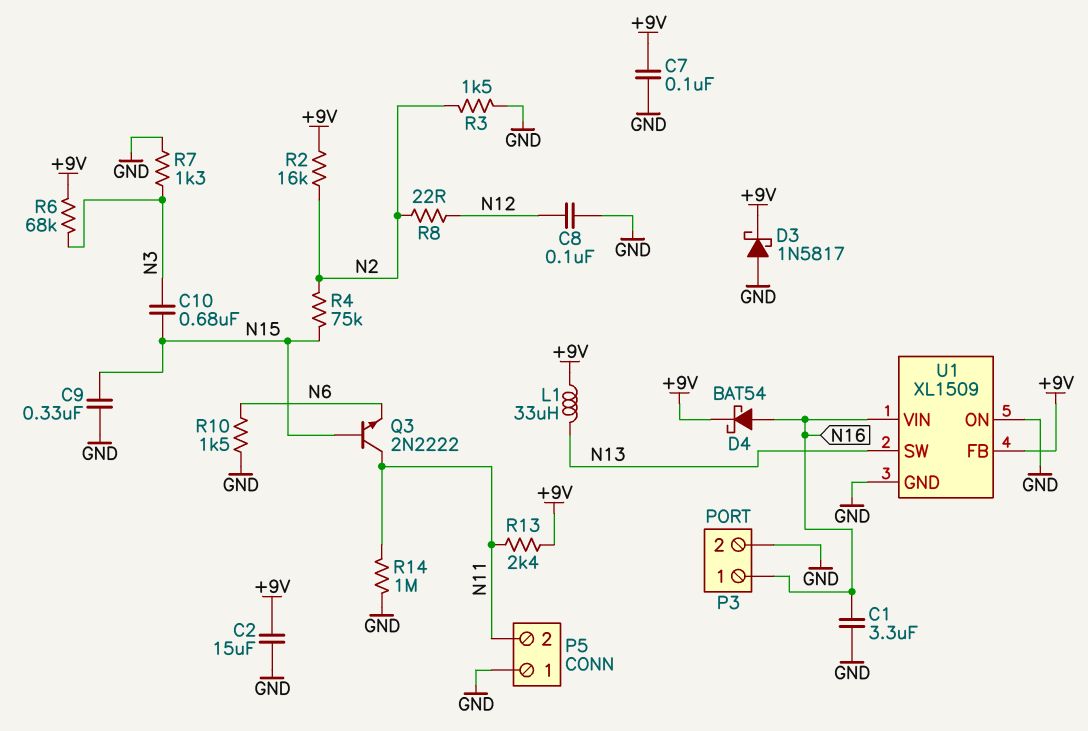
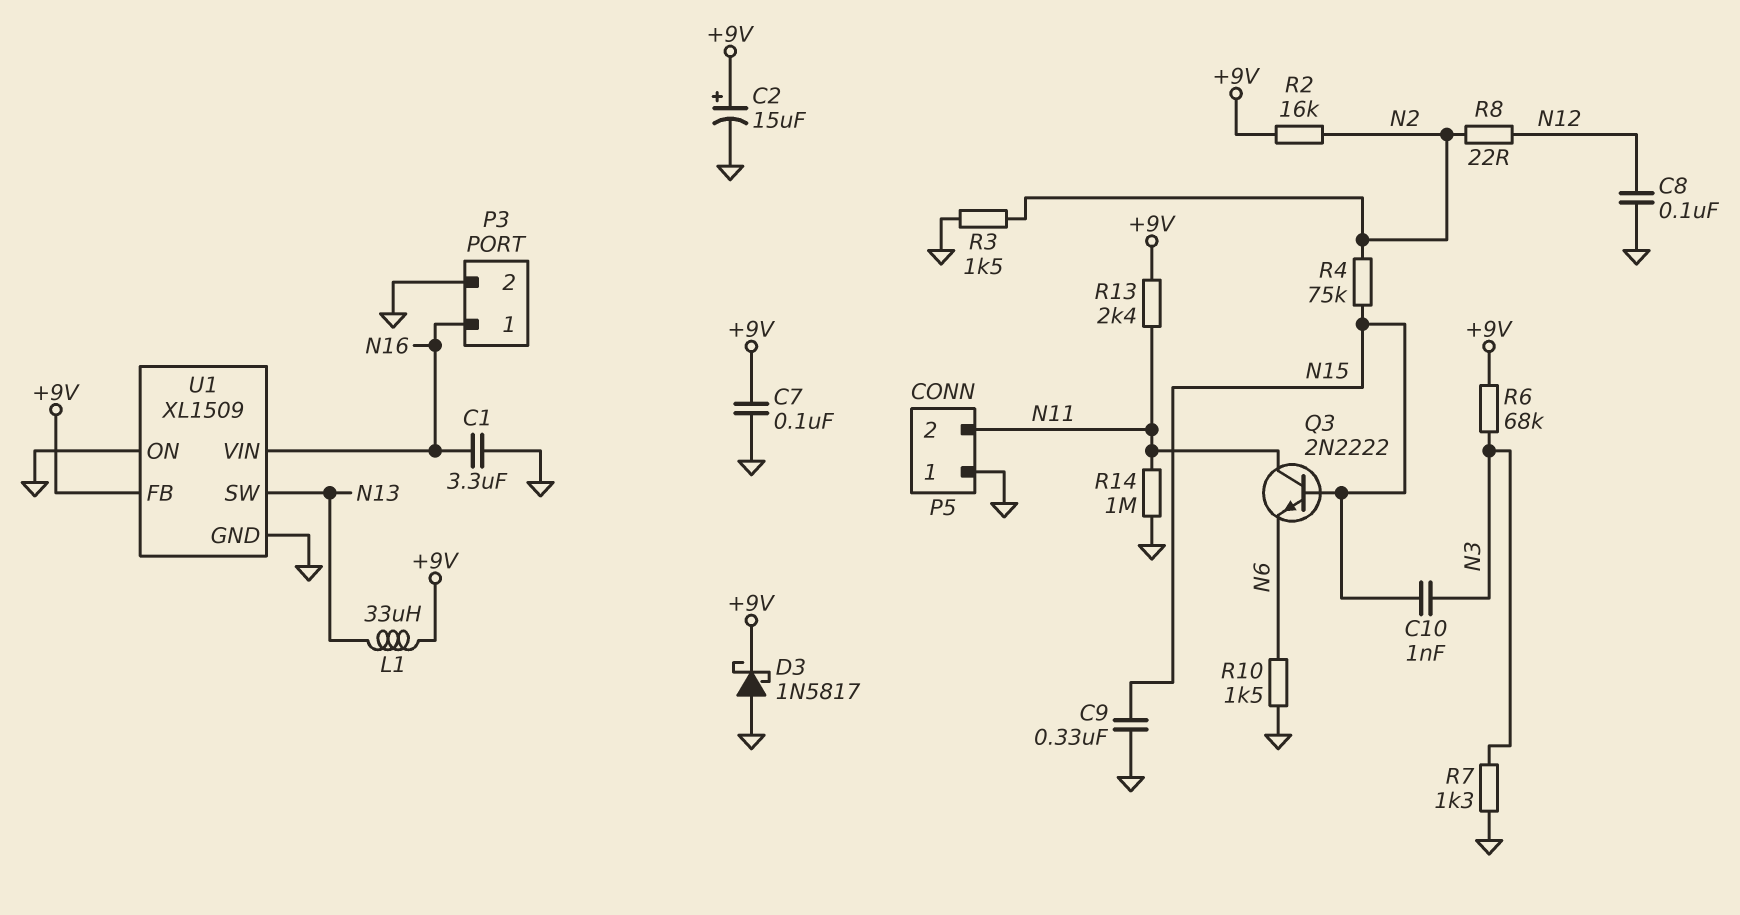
C2: 15uF (+9V, GND) -> 15uF (plus +9V, minus GND)
C10: 680nF (N3, N15) -> 1nF (N3, N15)
D4: schottky BAT54 (A N16, K +9V) -> none

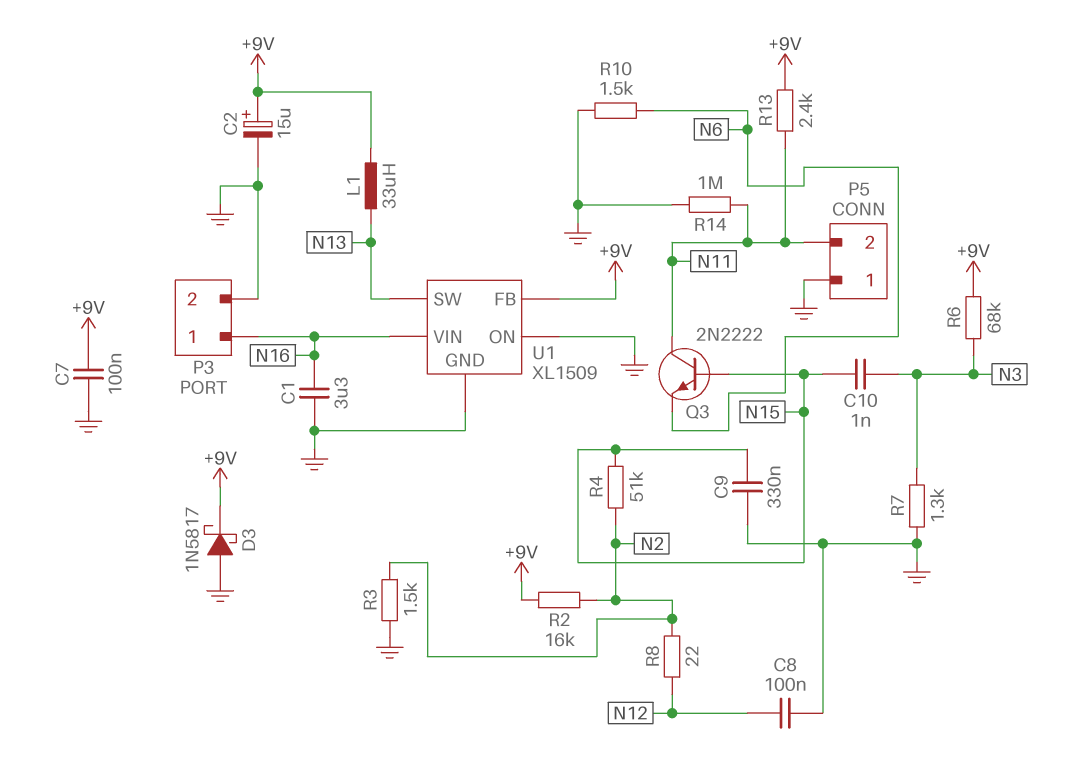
R4: 75k (N2, N15) -> 51k (N2, N15)

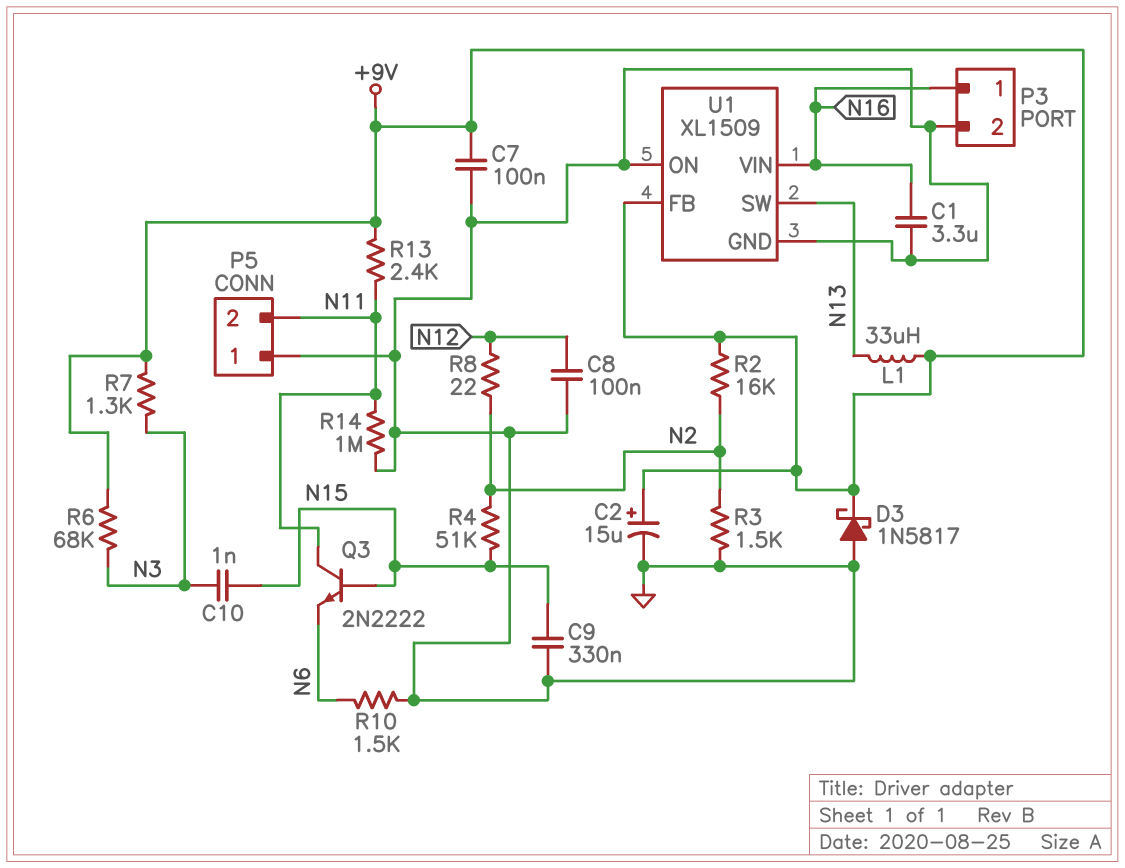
R7: 1.3k (GND, N3) -> 1.3k (+9V, N3)

